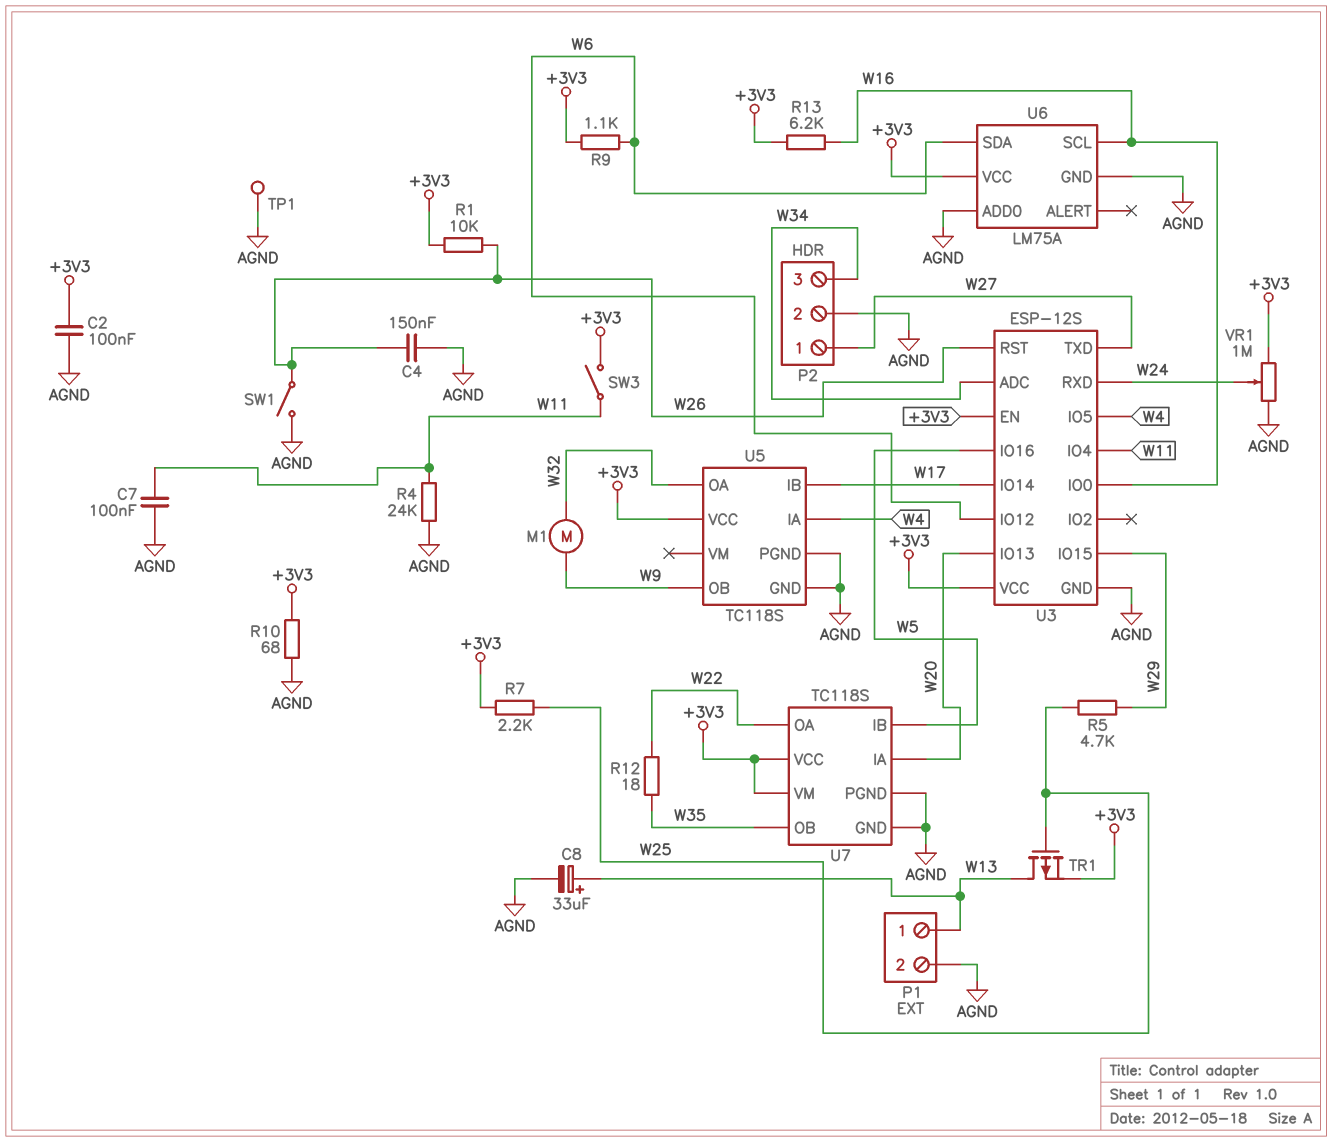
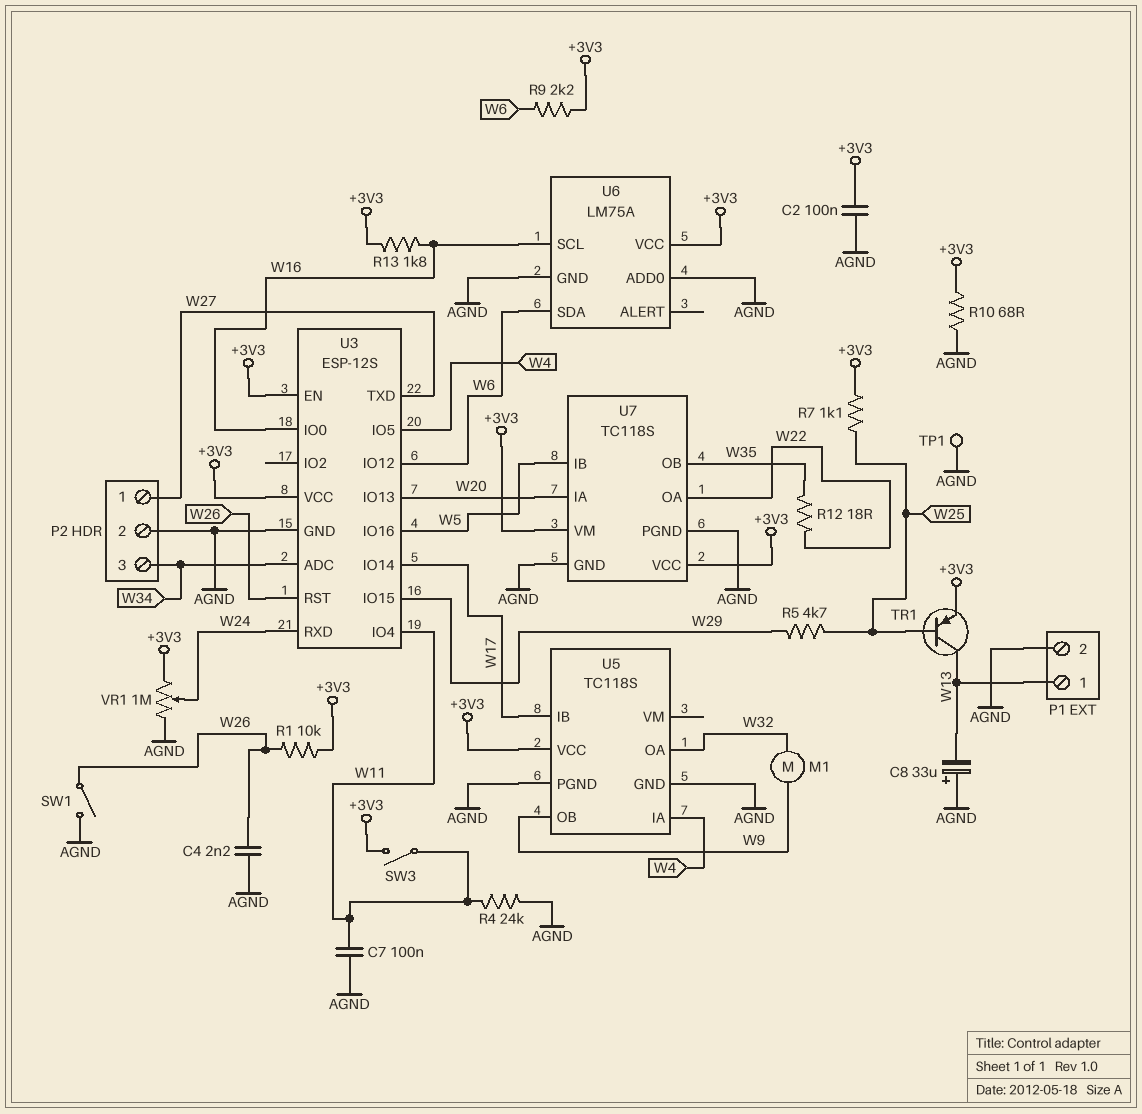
C4: 150nF (AGND, W26) -> 2.2nF (AGND, W26)
C8: 33uF (plus W13, minus AGND) -> 33uF (plus AGND, minus W13)
R7: 2.2k (+3V3, W25) -> 1.1k (+3V3, W25)
R9: 1.1k (+3V3, W6) -> 2.2k (+3V3, W6)
R13: 6.2k (+3V3, W16) -> 1.8k (+3V3, W16)
TR1: PMOS (G W25, D W13, S +3V3) -> PNP (B W25, C W13, E +3V3)

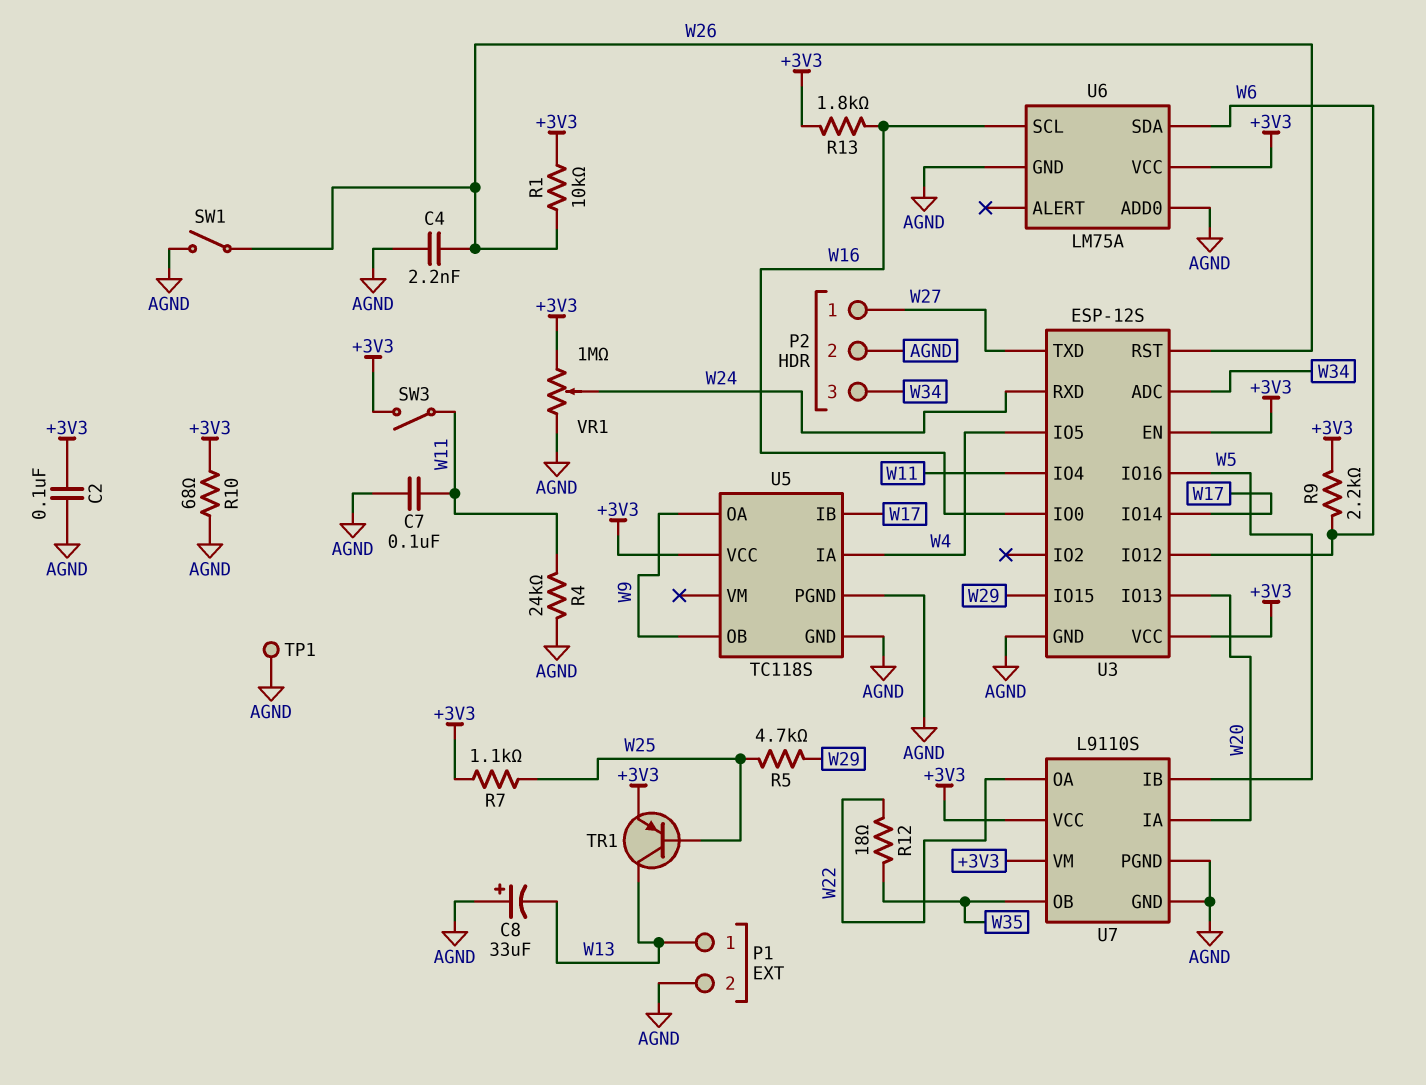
M1: motor (W9, W32) -> none
U5 pin OA: W32 -> W9
U7: TC118S -> L9110S

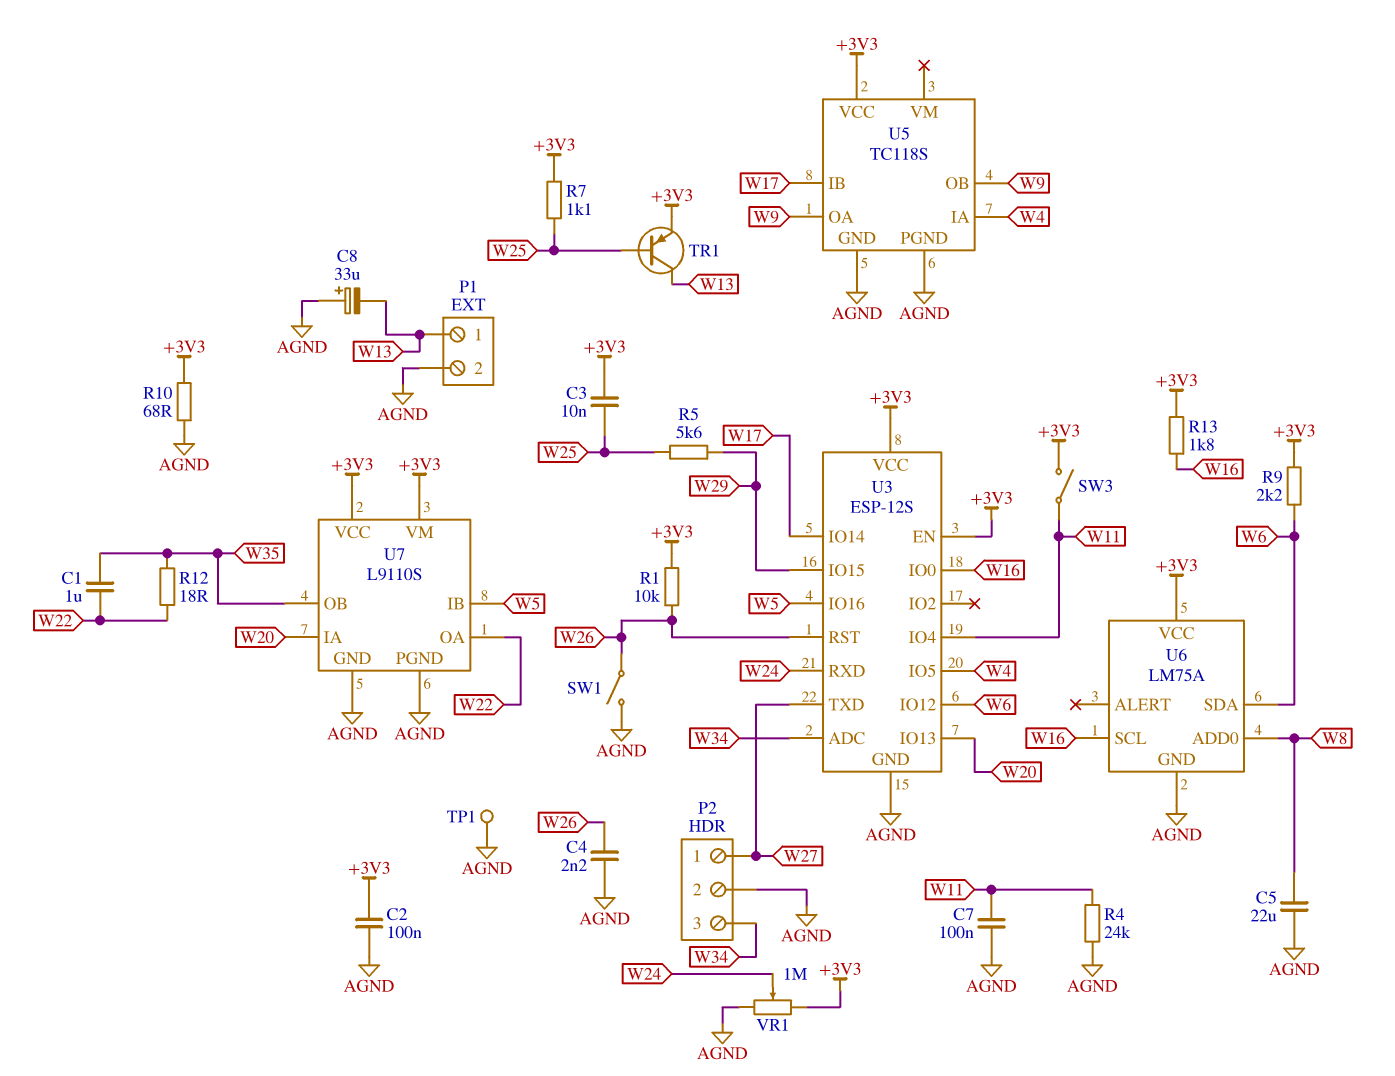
C1: none -> 1uF (W22, W35)
C3: none -> 10nF (+3V3, W25)
C5: none -> 22uF (AGND, W8)
R5: 4.7k (W25, W29) -> 5.6k (W25, W29)
U6 pin ADD0: AGND -> W8

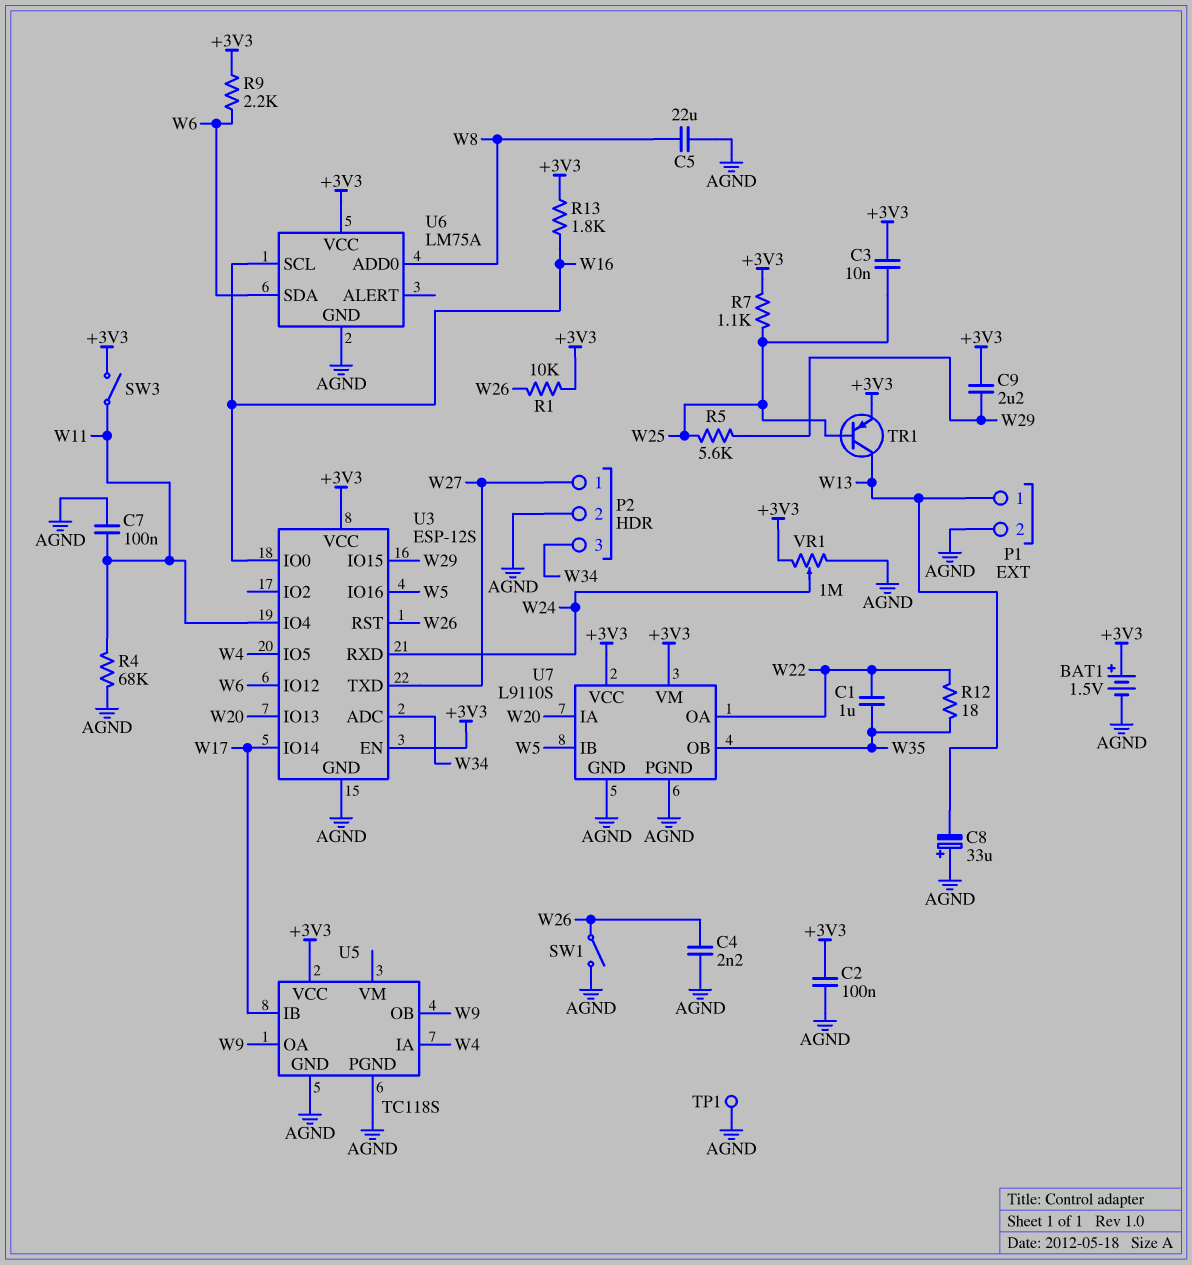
BAT1: none -> 1.5V (plus +3V3, minus AGND)
C9: none -> 2.2uF (+3V3, W29)
R4: 24k (AGND, W11) -> 68k (AGND, W11)
R10: 68 (+3V3, AGND) -> none

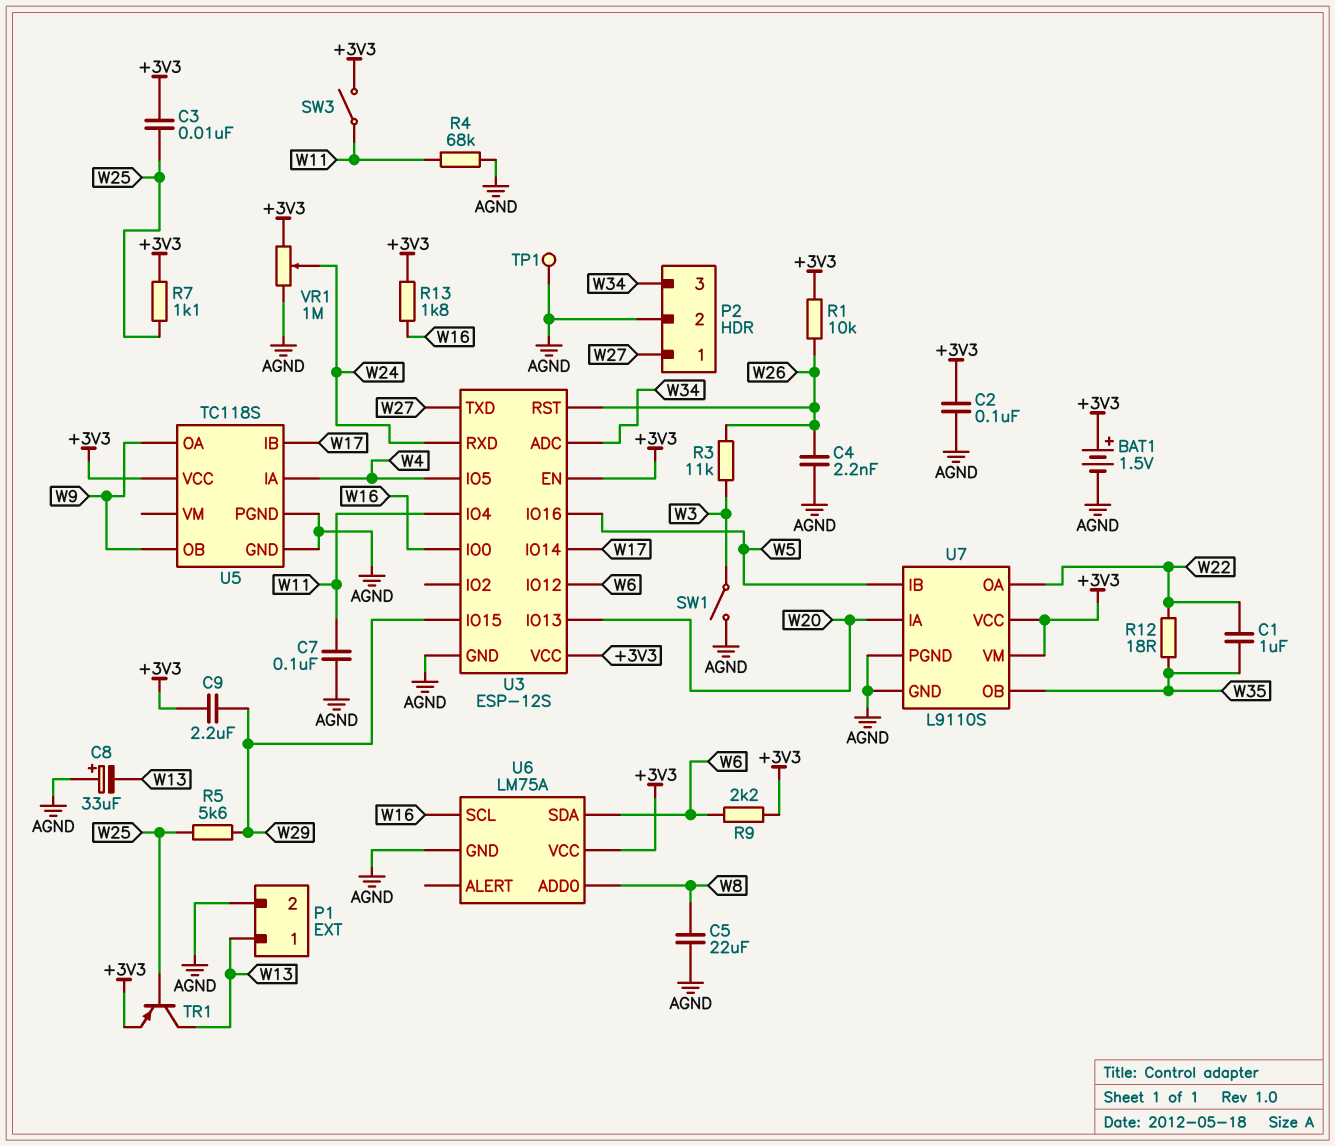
R3: none -> 11k (W3, W26)
SW1: switch (AGND, W26) -> switch (AGND, W3)

